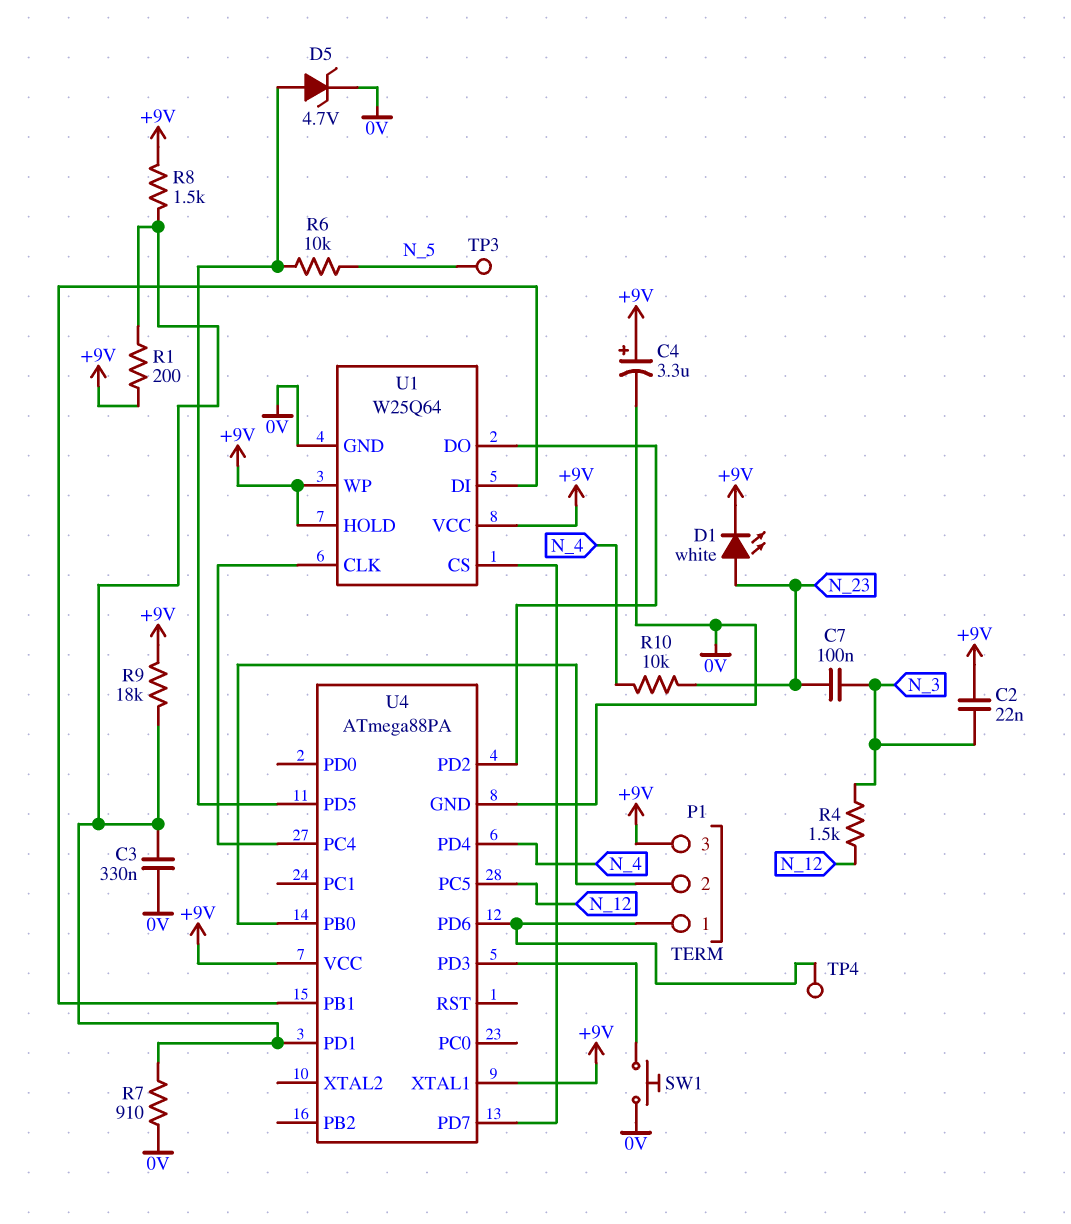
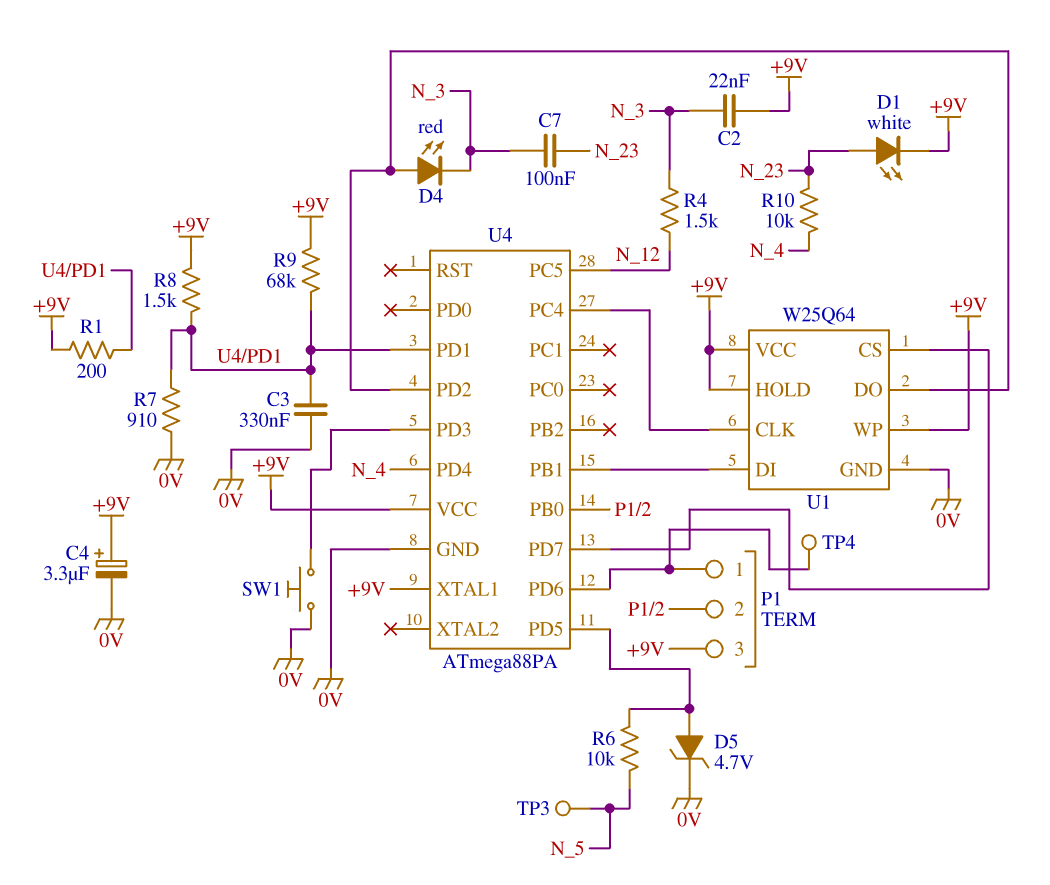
D4: none -> LED red (A U1/DO, K N_3)
R9: 18k (+9V, U4/PD1) -> 68k (+9V, U4/PD1)

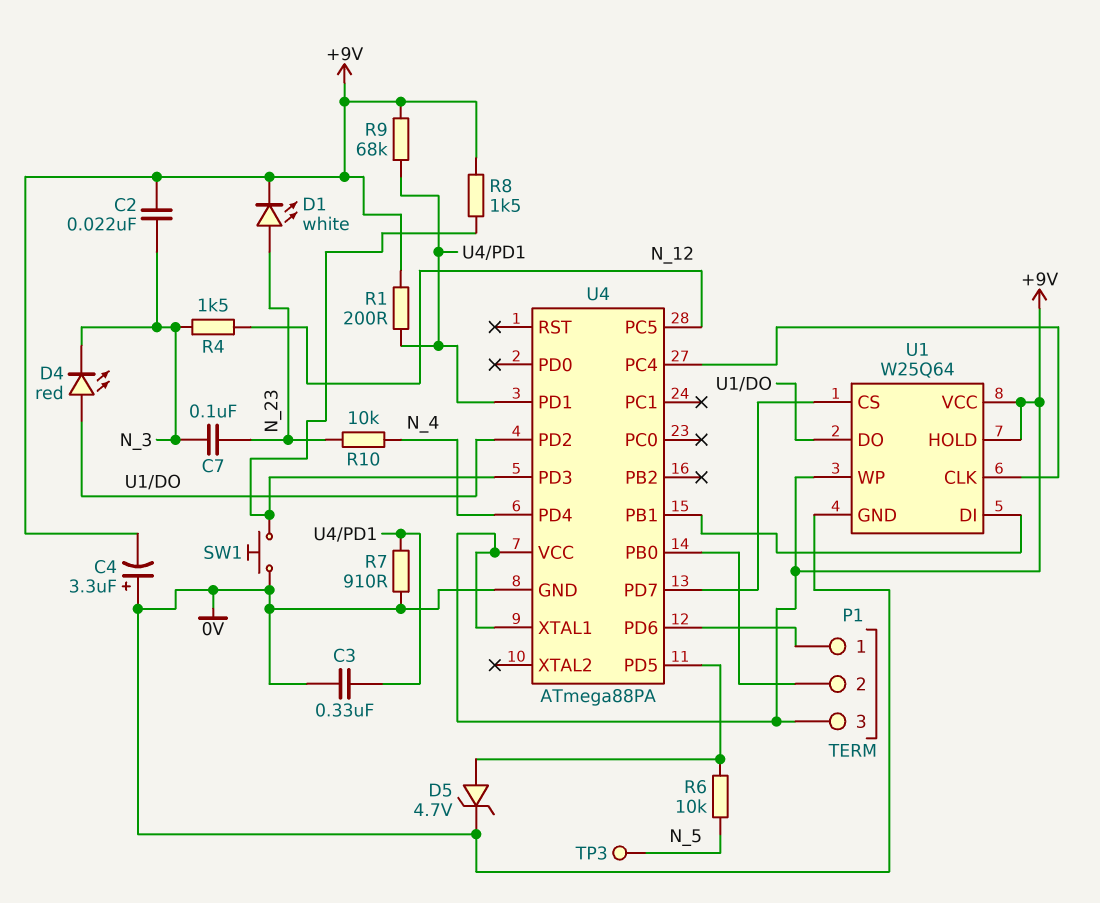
C4: 3.3uF (plus +9V, minus 0V) -> 3.3uF (plus 0V, minus +9V)
R8: 1.5k (+9V, U4/PD1) -> 1.5k (+9V, U4/PD3)
TP4: test point (P1/1) -> none

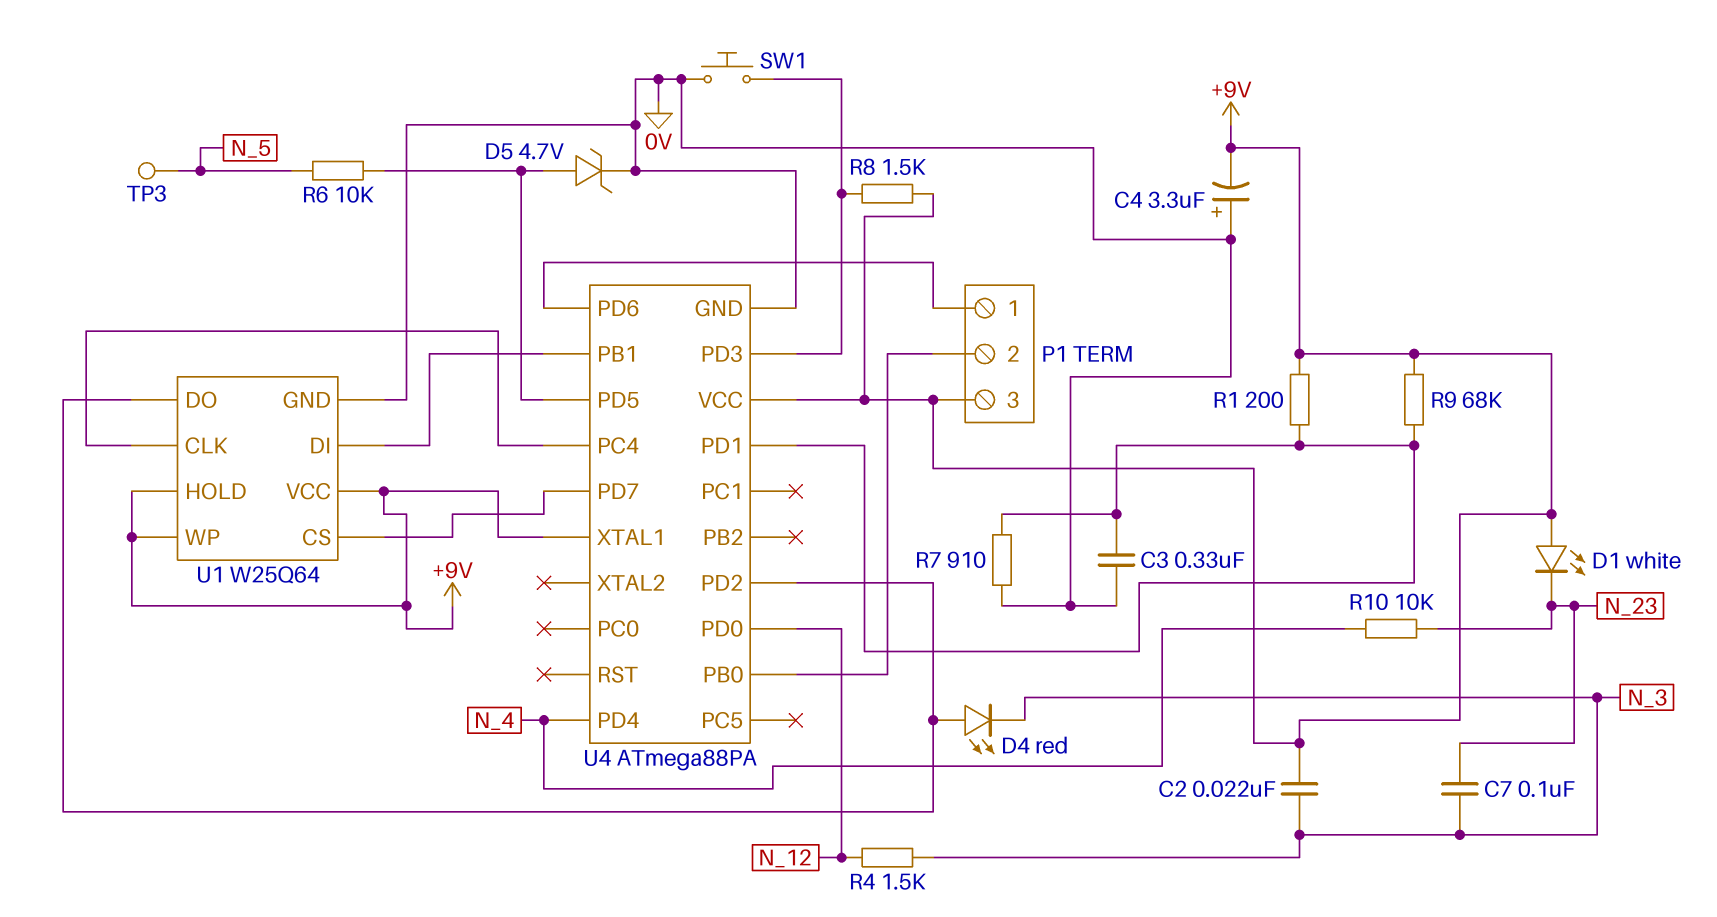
D1: LED white (A N_23, K +9V) -> LED white (A +9V, K N_23)
U4 pin PC5: N_12 -> none
U4 pin PD0: none -> N_12

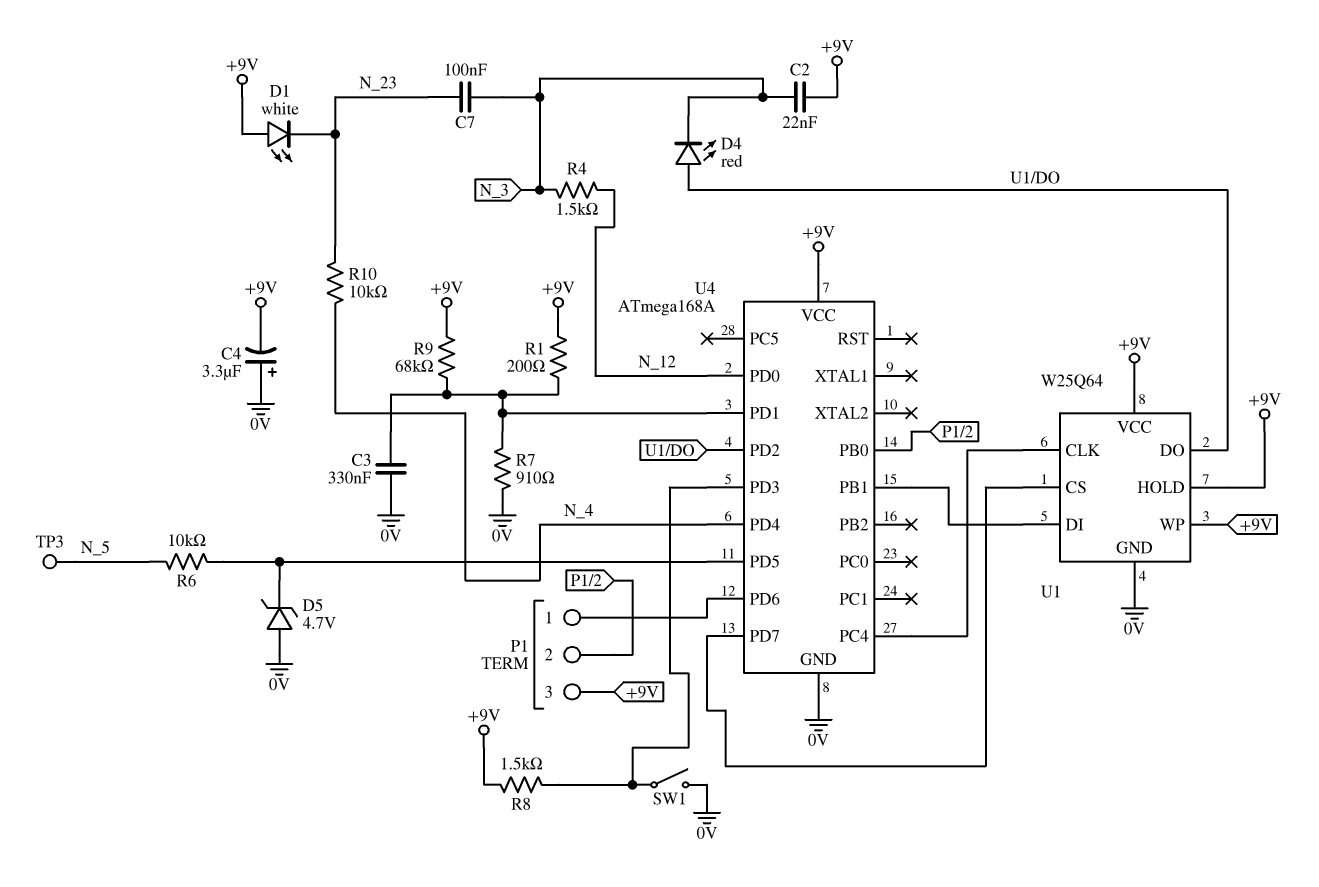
D5: zener 4.7V (A U4/PD5, K 0V) -> zener 4.7V (A 0V, K U4/PD5)
SW1: button (0V, U4/PD3) -> switch (0V, U4/PD3)
U4: ATmega88PA -> ATmega168A
U4 pin XTAL1: +9V -> none

